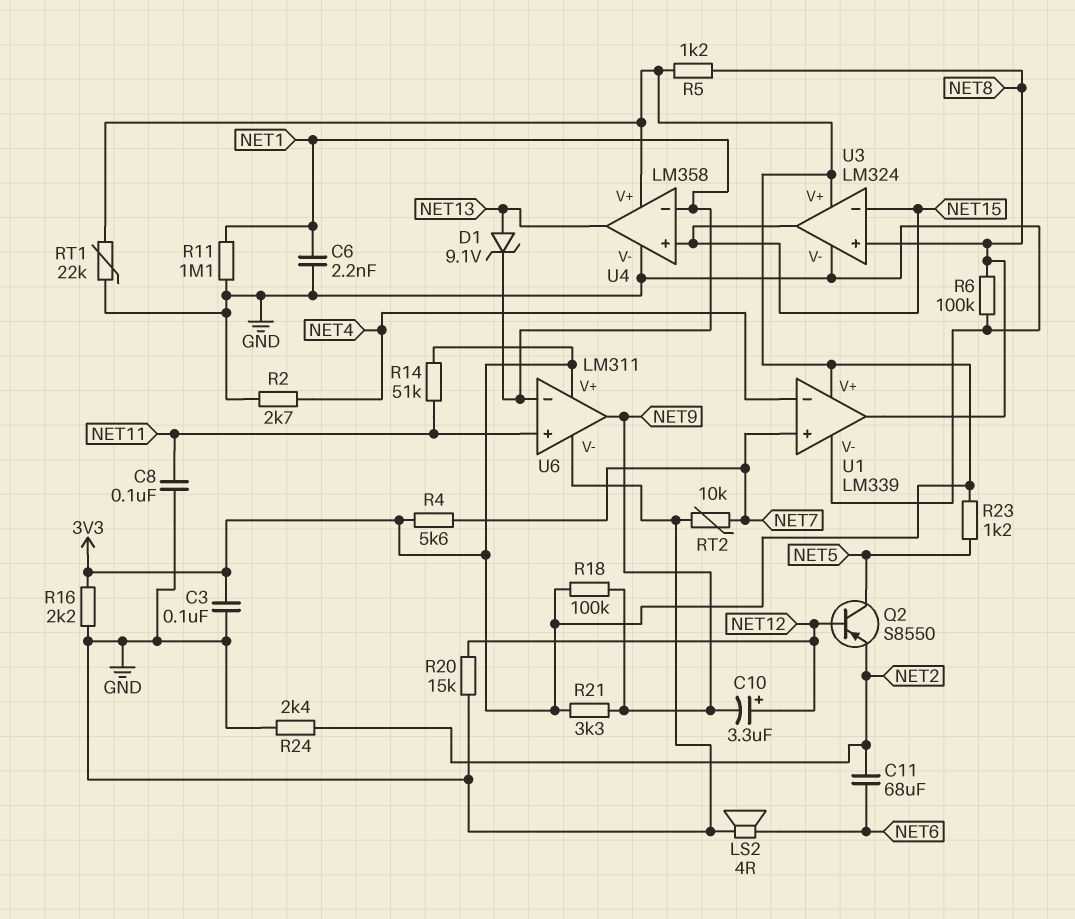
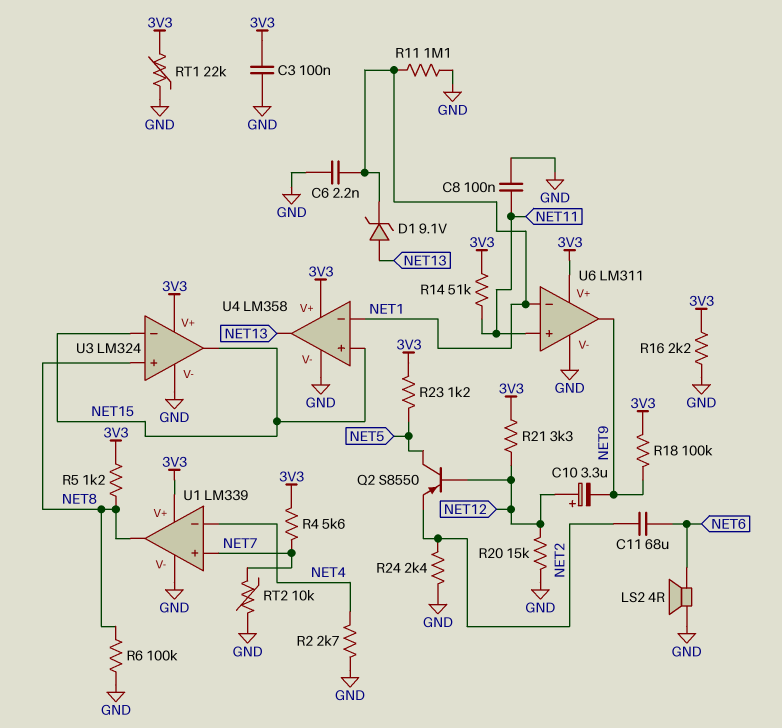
R21: 3.3k (3V3, NET9) -> 3.3k (3V3, NET12)

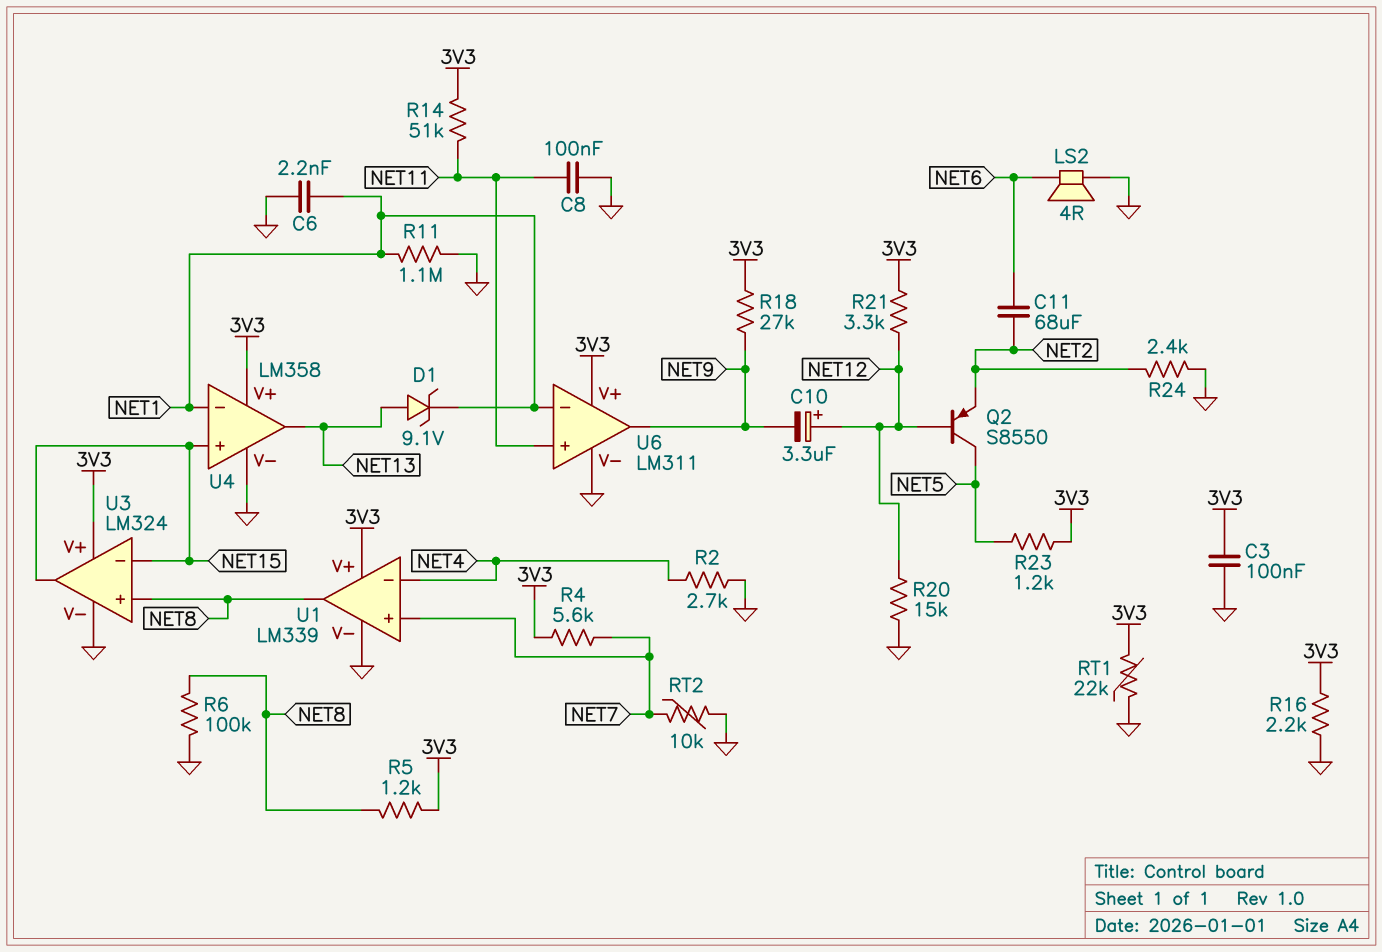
R18: 100k (3V3, NET9) -> 27k (3V3, NET9)

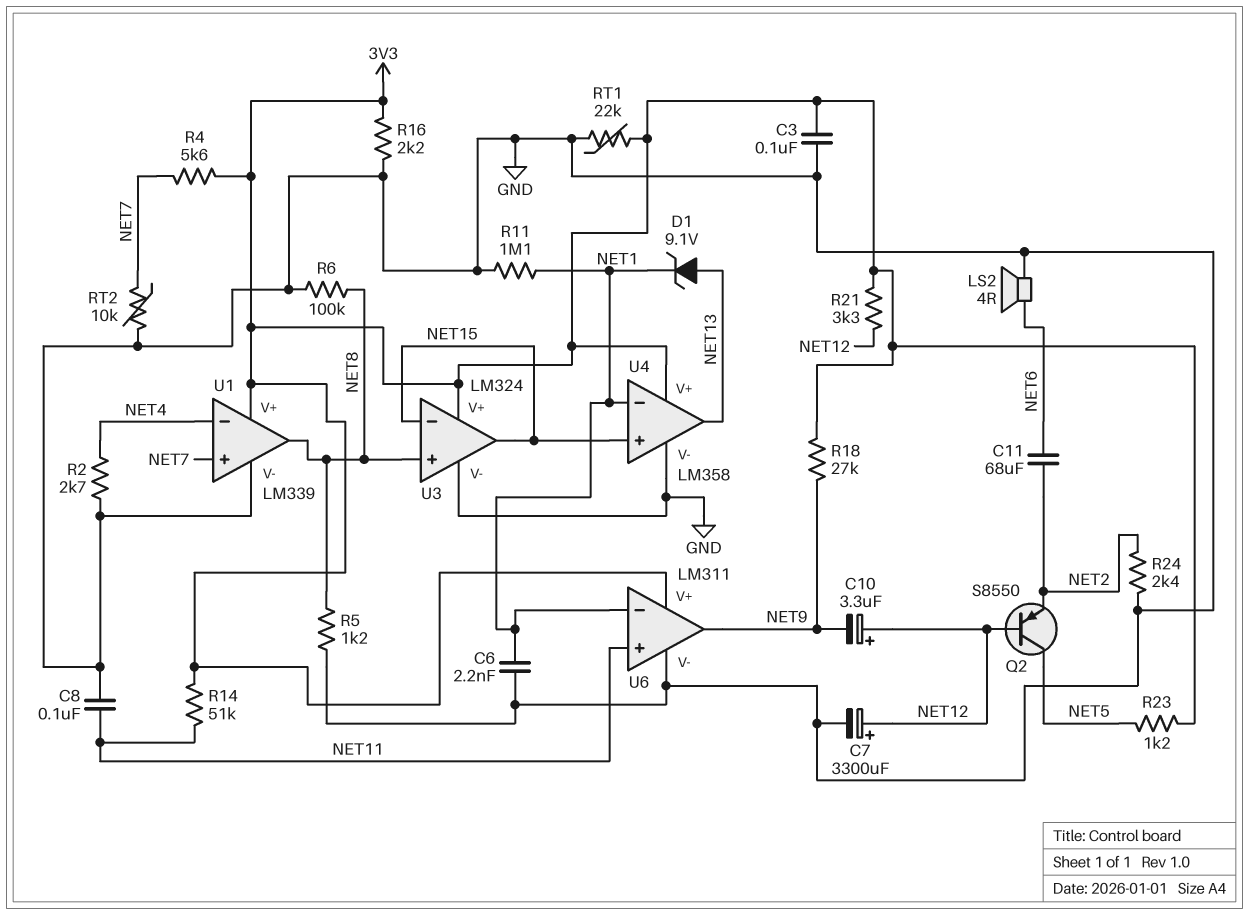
C7: none -> 3300uF (plus NET12, minus GND)
R5: 1.2k (3V3, NET8) -> 1.2k (GND, NET8)
R20: 15k (GND, NET12) -> none

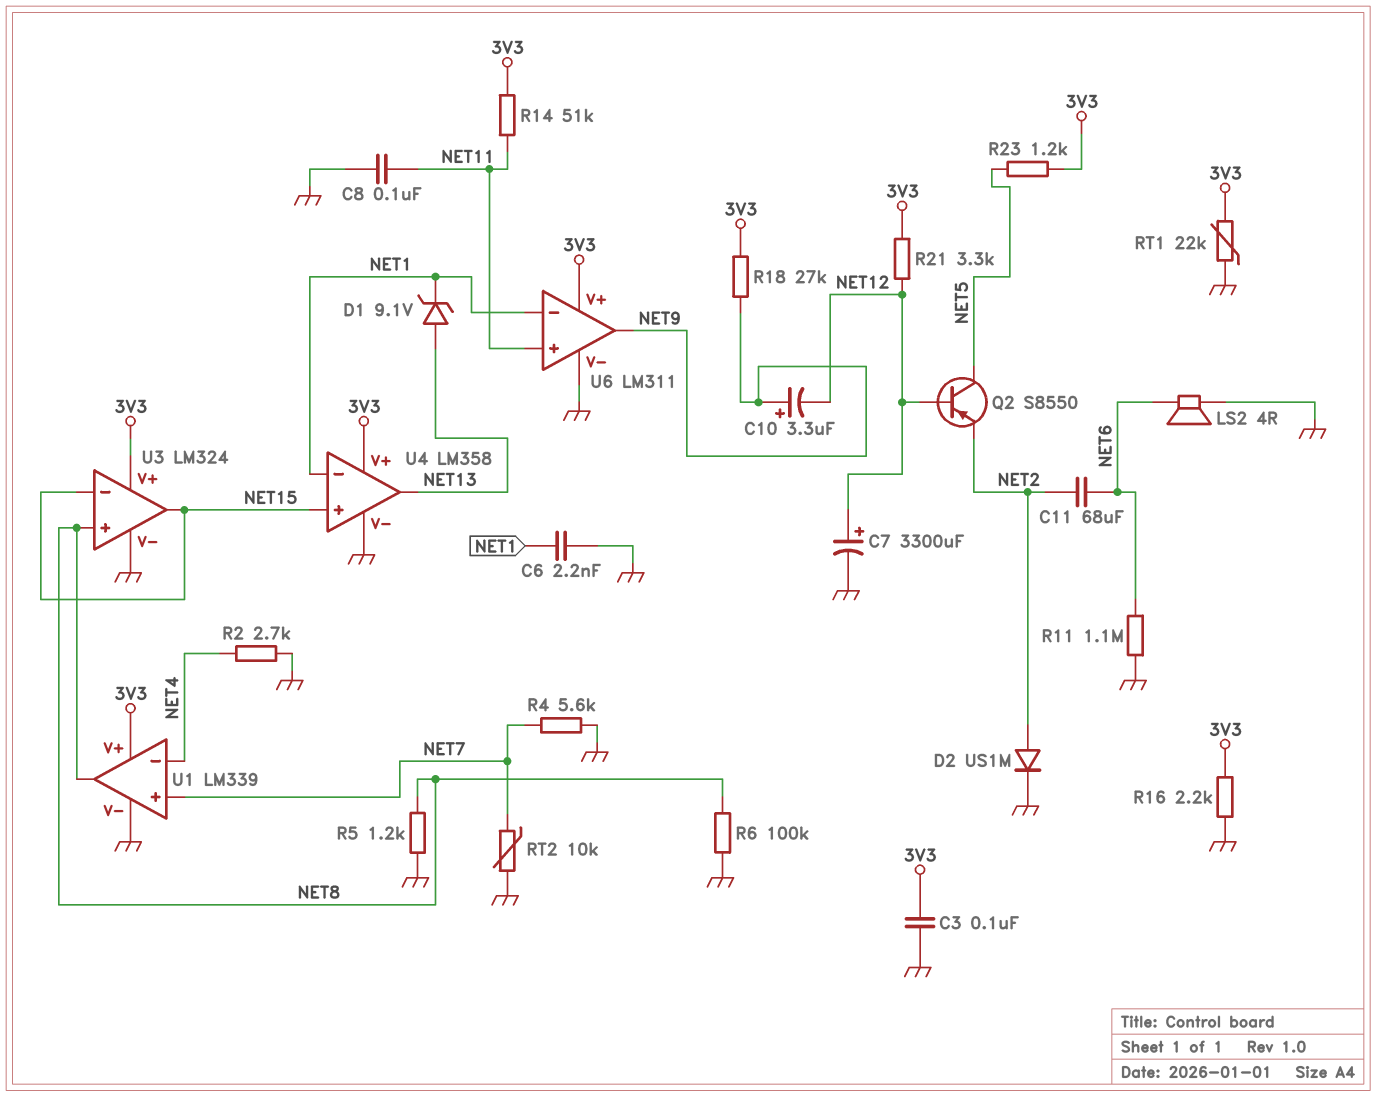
C10: 3.3uF (plus NET12, minus NET9) -> 3.3uF (plus NET9, minus NET12)
D2: none -> diode US1M (A NET2, K GND)
R4: 5.6k (3V3, NET7) -> 5.6k (GND, NET7)
R11: 1.1M (GND, NET1) -> 1.1M (GND, NET6)
R24: 2.4k (GND, NET2) -> none

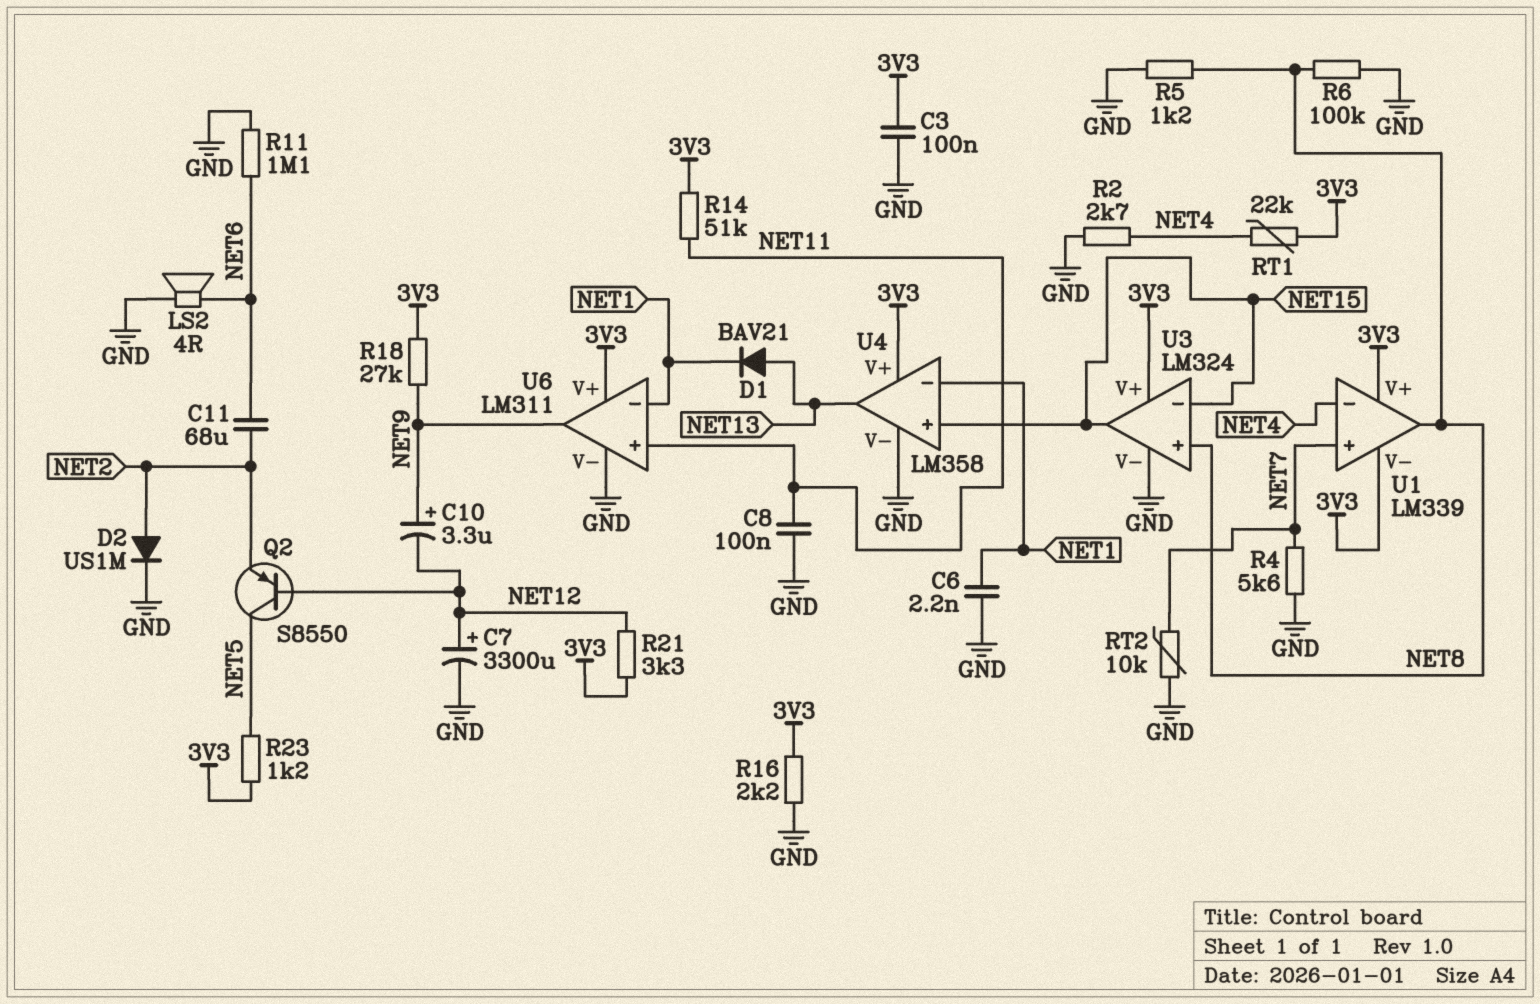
D1: zener 9.1V (A NET13, K NET1) -> diode BAV21 (A NET13, K NET1)
RT1: 22k (3V3, GND) -> 22k (3V3, NET4)
U1 pin V-: GND -> 3V3

